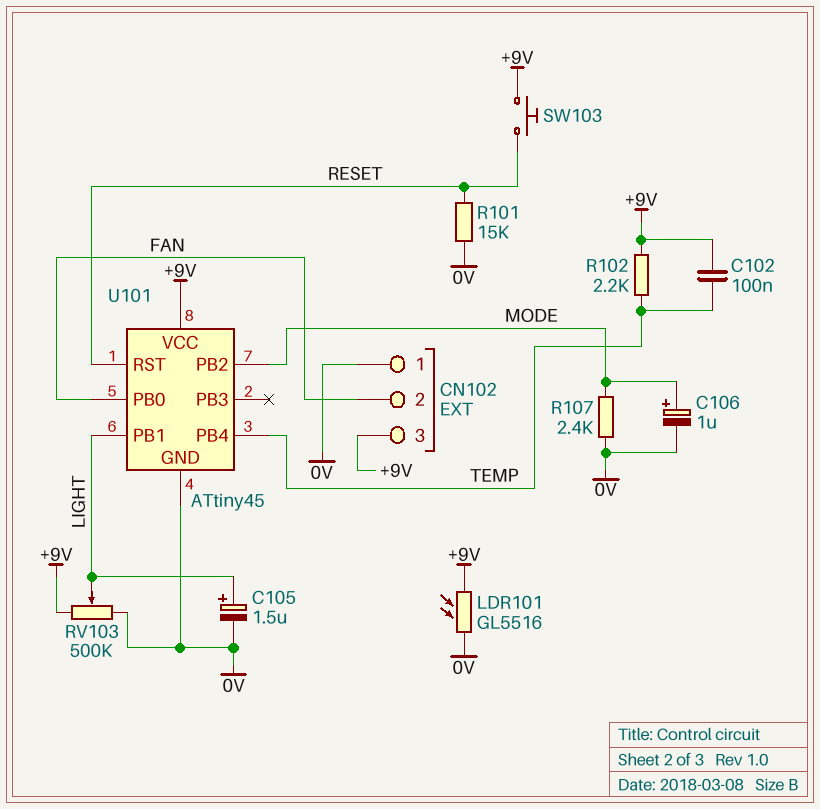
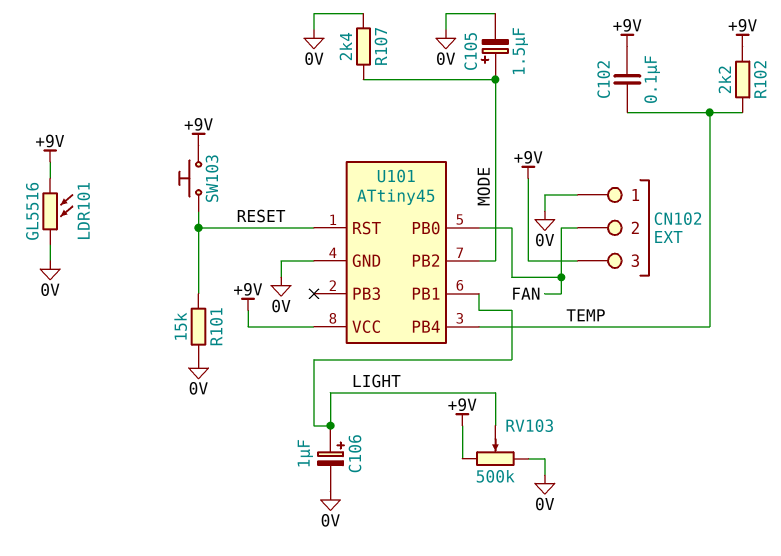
C105: 1.5uF (plus LIGHT, minus 0V) -> 1.5uF (plus MODE, minus 0V)
C106: 1uF (plus MODE, minus 0V) -> 1uF (plus LIGHT, minus 0V)

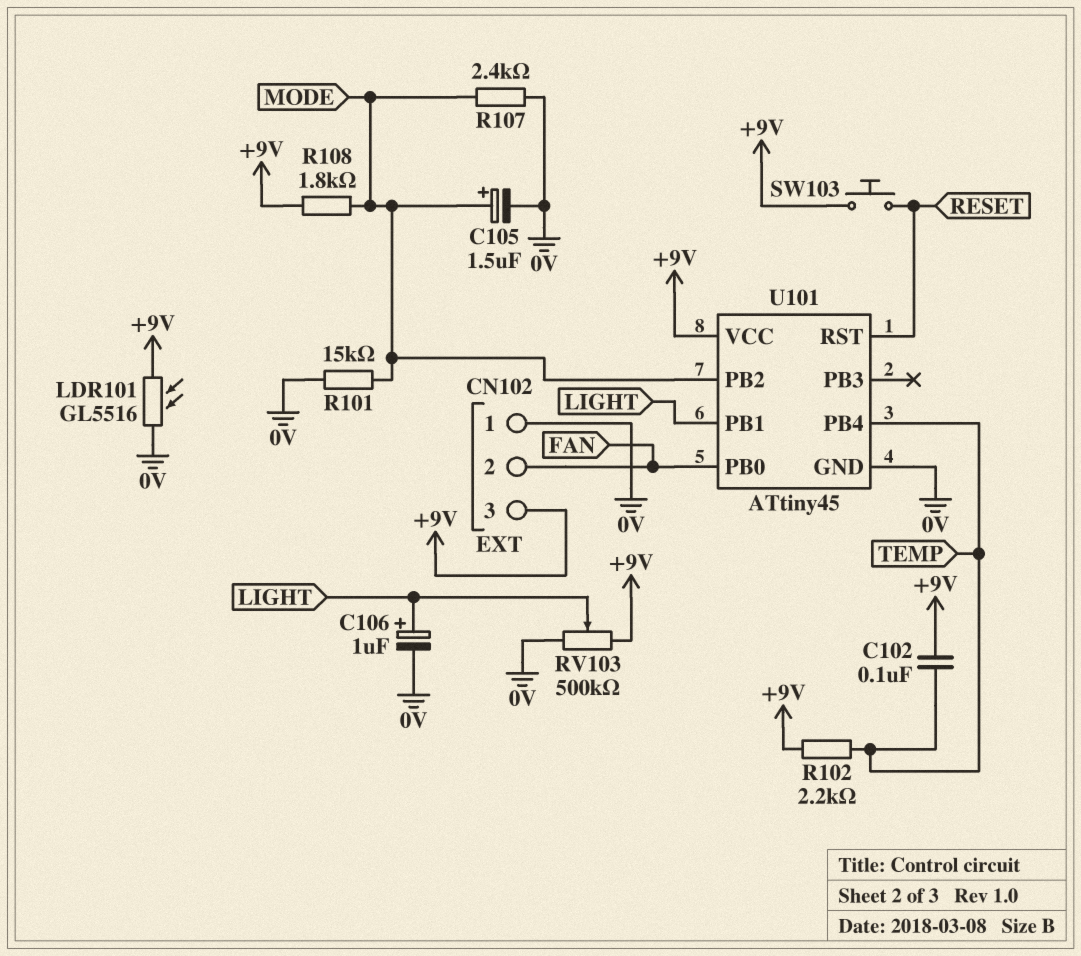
R101: 15k (0V, RESET) -> 15k (0V, MODE)
R108: none -> 1.8k (+9V, MODE)

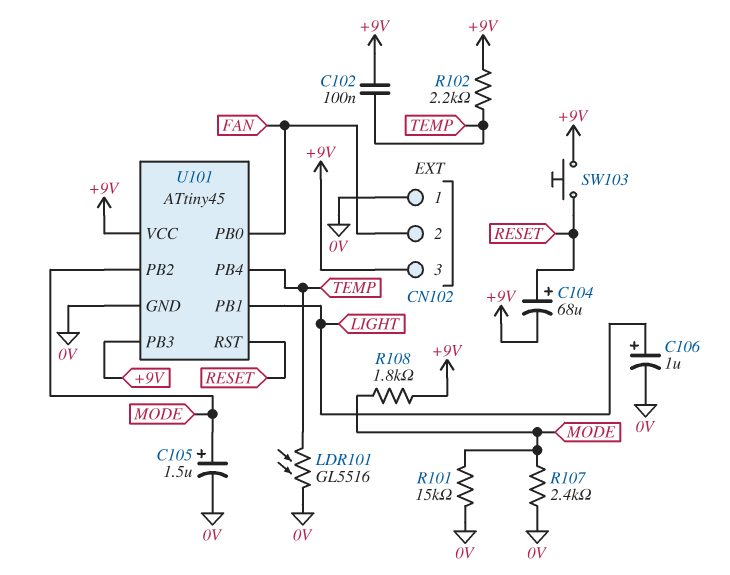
C104: none -> 68uF (plus RESET, minus +9V)
LDR101: GL5516 (+9V, 0V) -> GL5516 (0V, TEMP)
RV103: 500k (+9V, 0V, wiper LIGHT) -> none
U101 pin PB3: none -> +9V

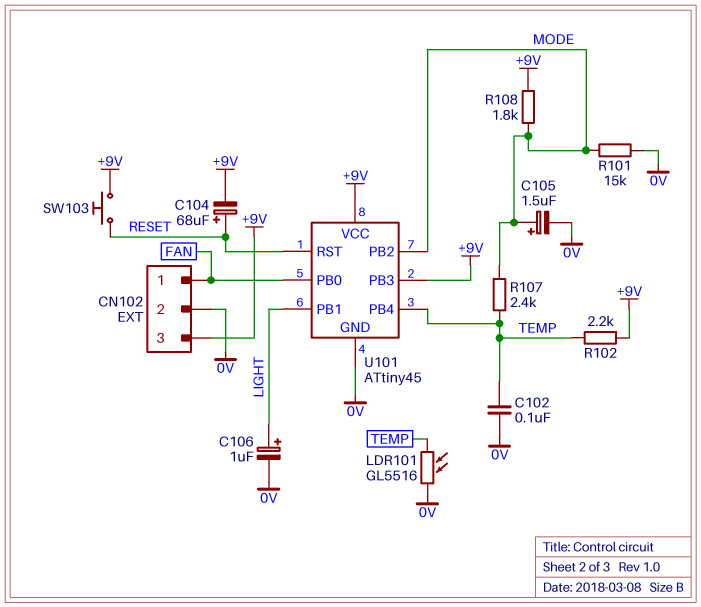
C102: 100nF (+9V, TEMP) -> 100nF (0V, TEMP)
CN102 pin 1: 0V -> FAN
CN102 pin 2: FAN -> 0V
R107: 2.4k (0V, MODE) -> 2.4k (MODE, TEMP)

